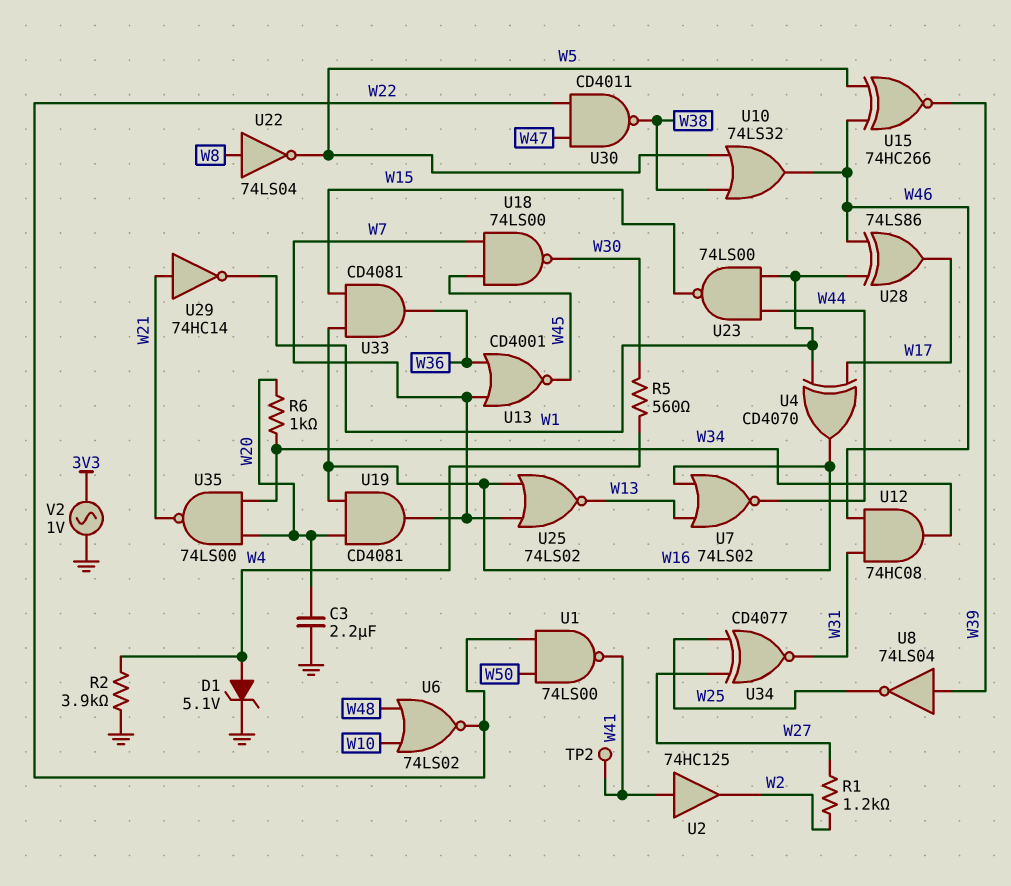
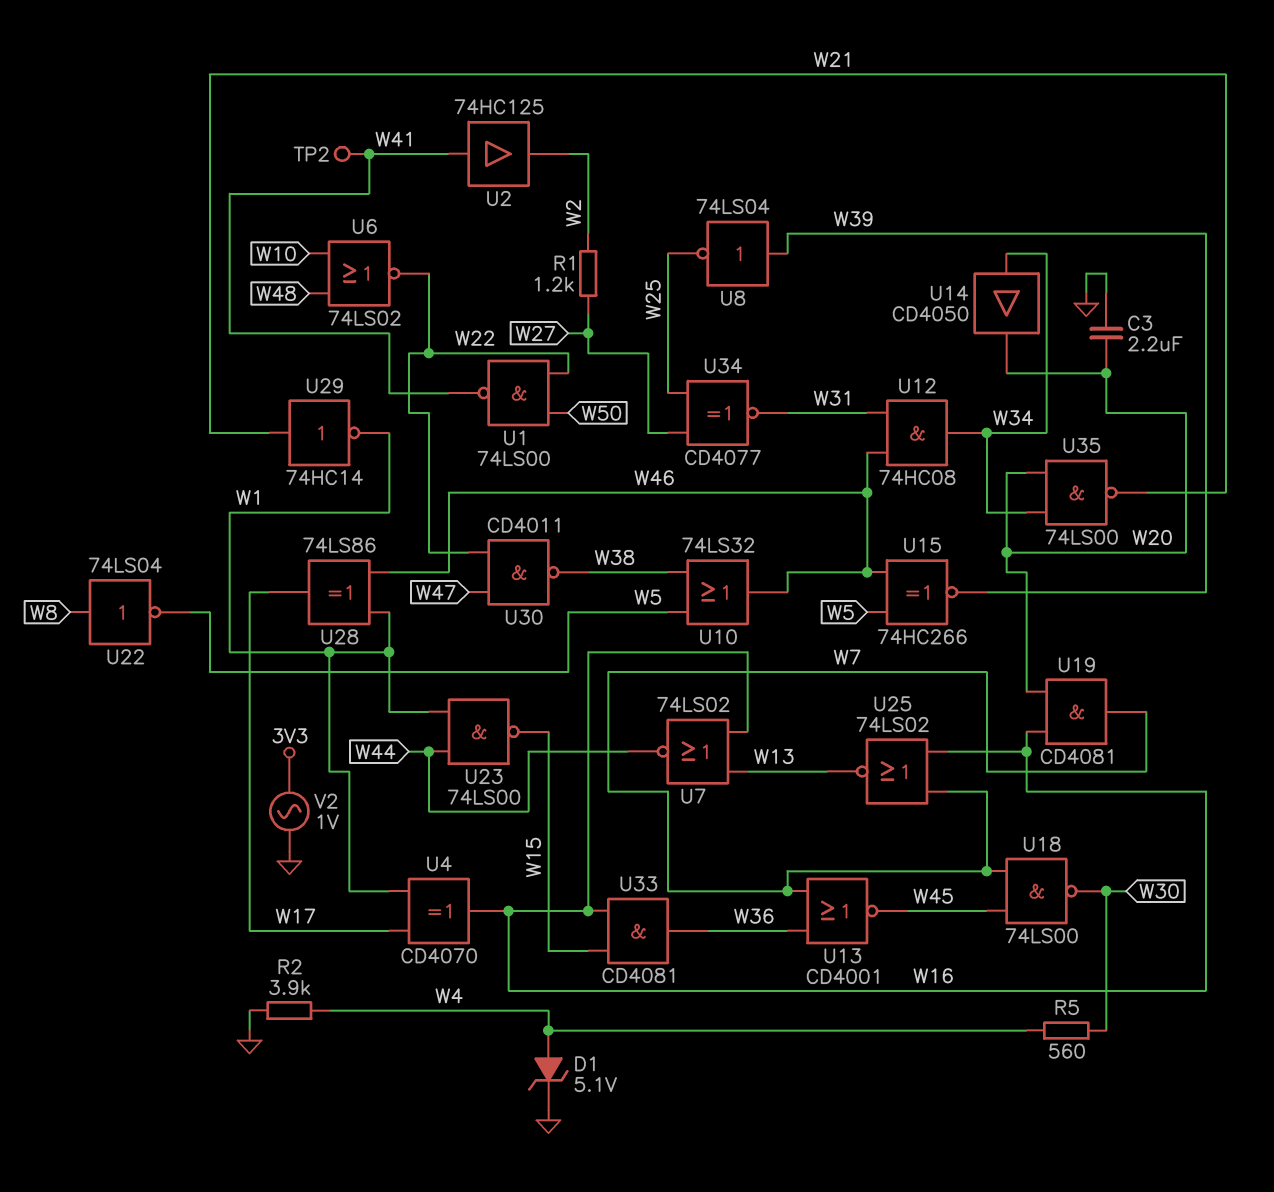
R6: 1k (W20, W34) -> none
U14: none -> buffer CD4050 (in W34, out W20)

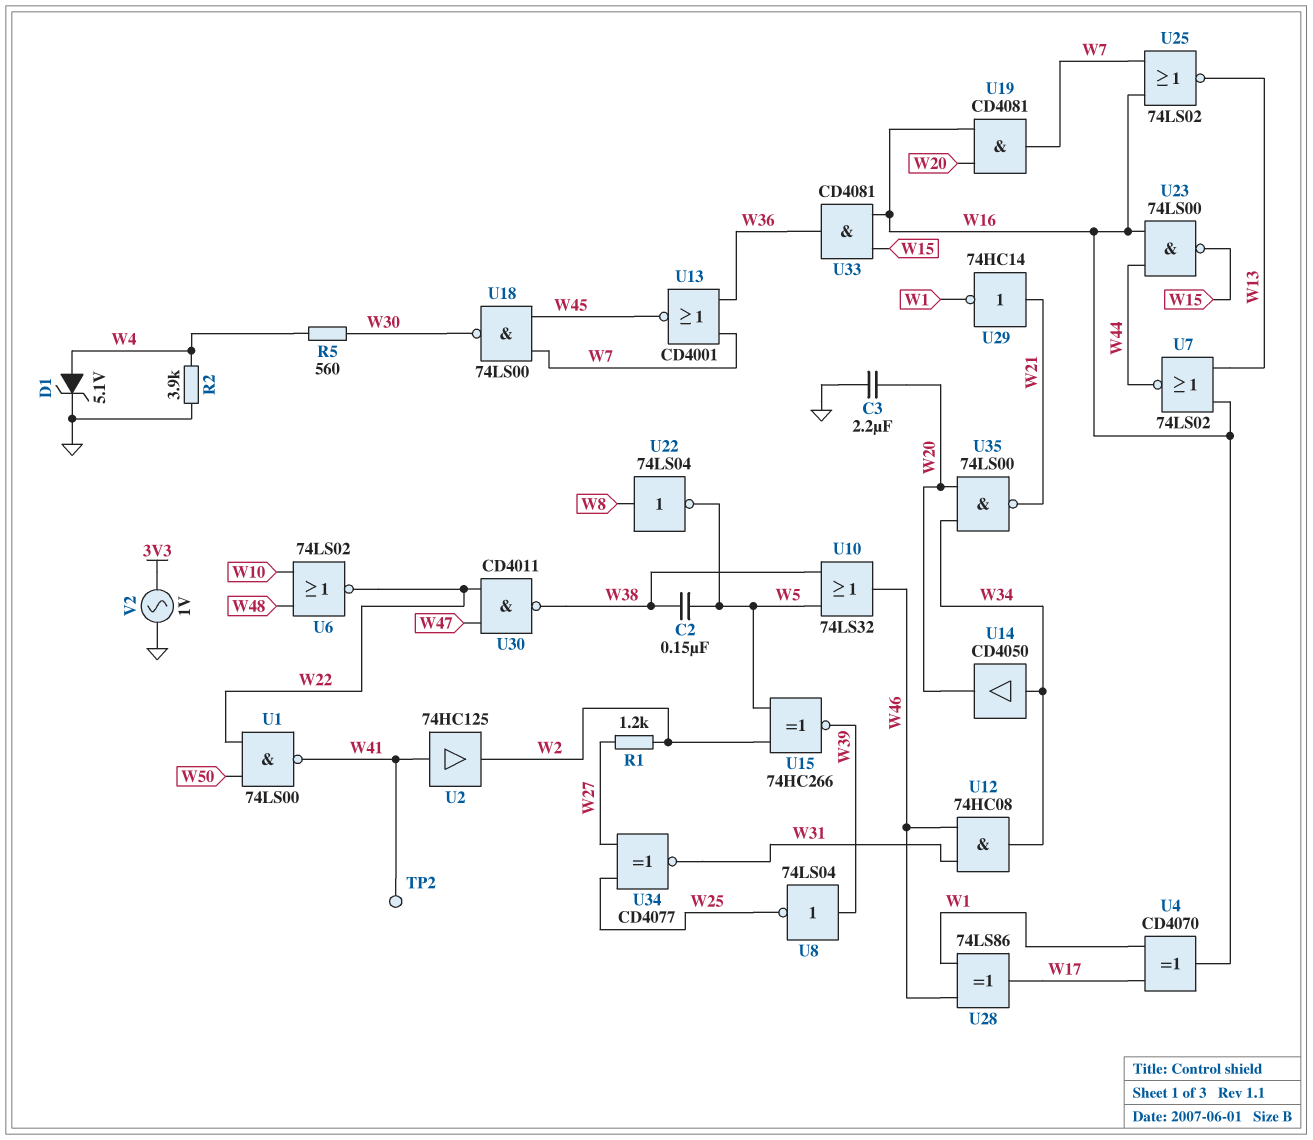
C2: none -> 150nF (W5, W38)
U15: XNOR 74HC266 (in W5, in W46, out W39) -> XNOR 74HC266 (in W2, in W5, out W39)
U23: NAND 74LS00 (in W1, in W44, out W15) -> NAND 74LS00 (in W16, in W44, out W15)

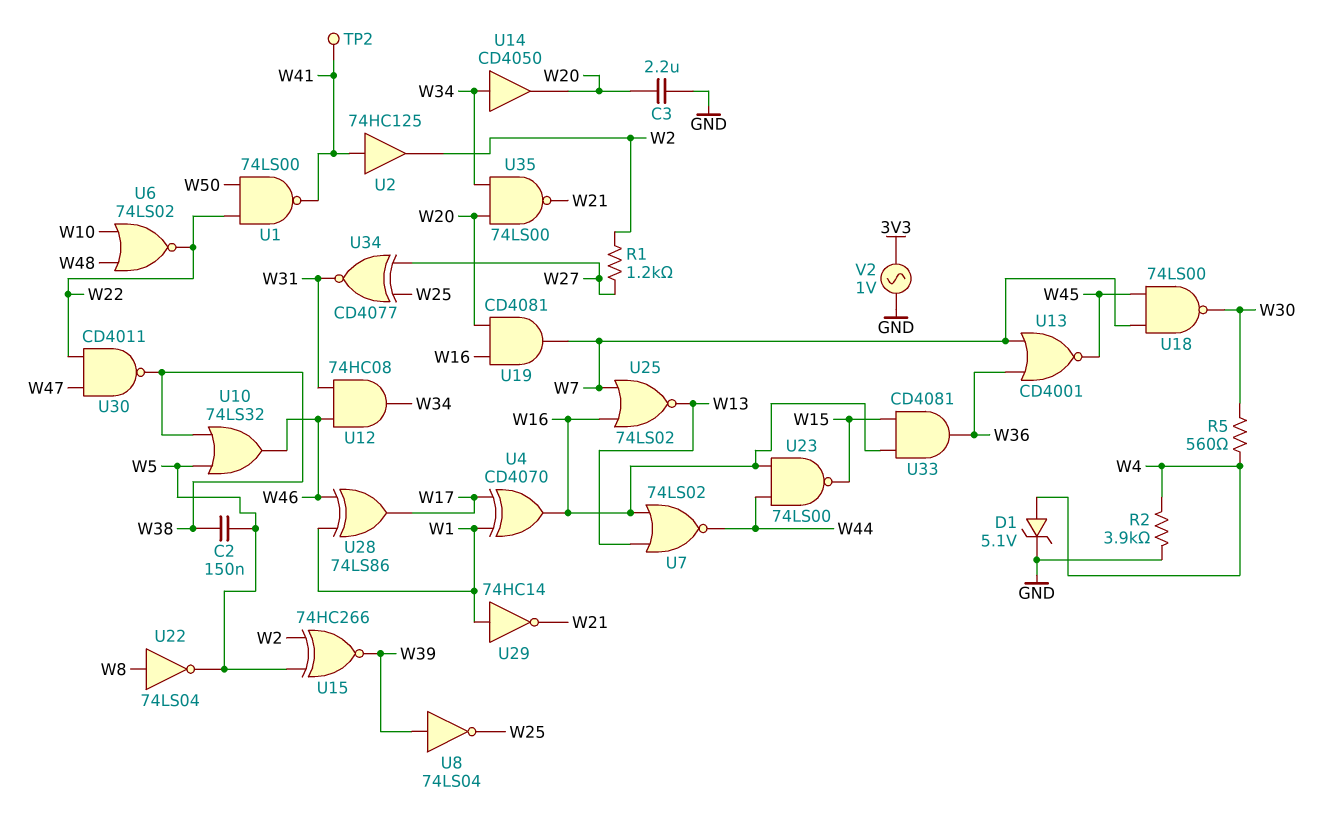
U29: NOT 74HC14 (in W21, out W1) -> NOT 74HC14 (in W1, out W21)

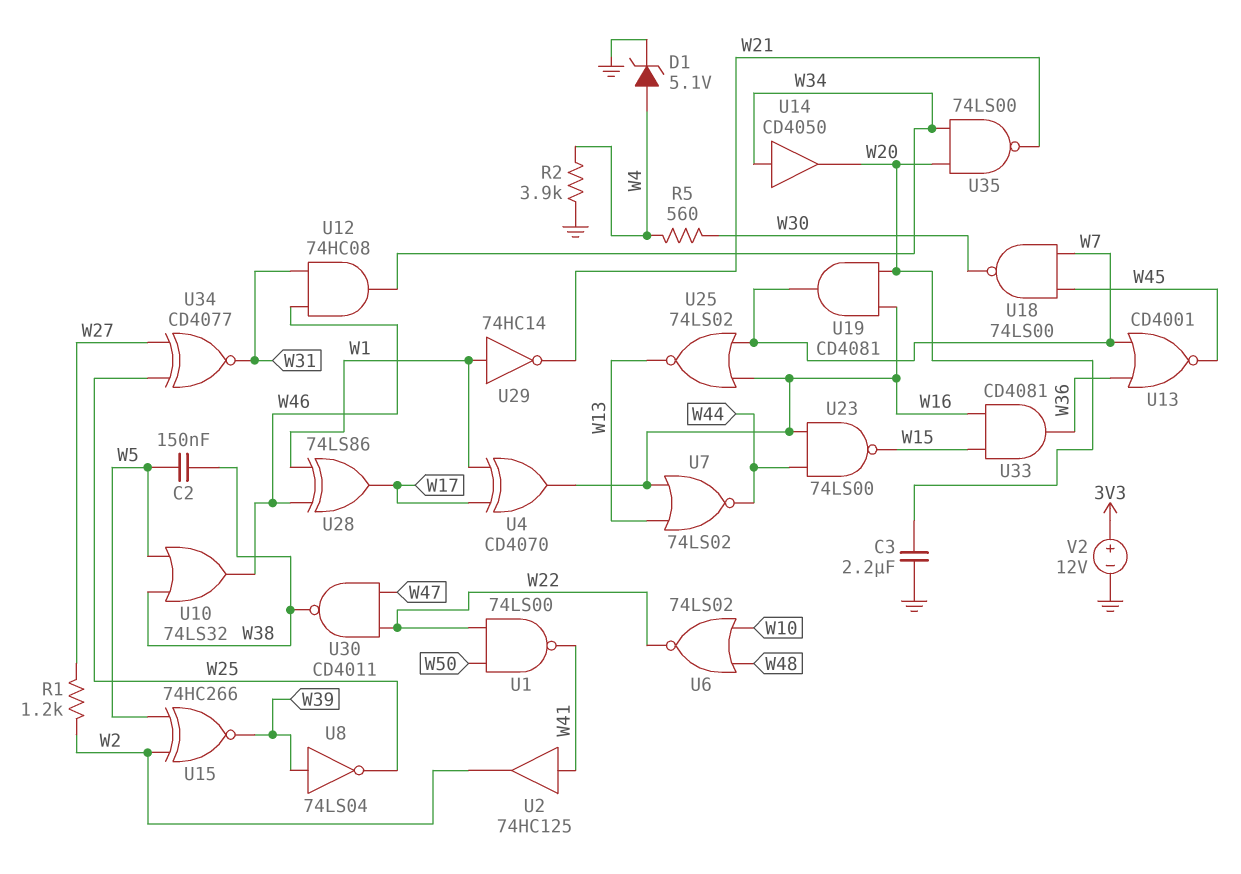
TP2: test point (W41) -> none
U22: NOT 74LS04 (in W8, out W5) -> none
V2: AC 1V (3V3, GND) -> 12V (plus 3V3, minus GND)

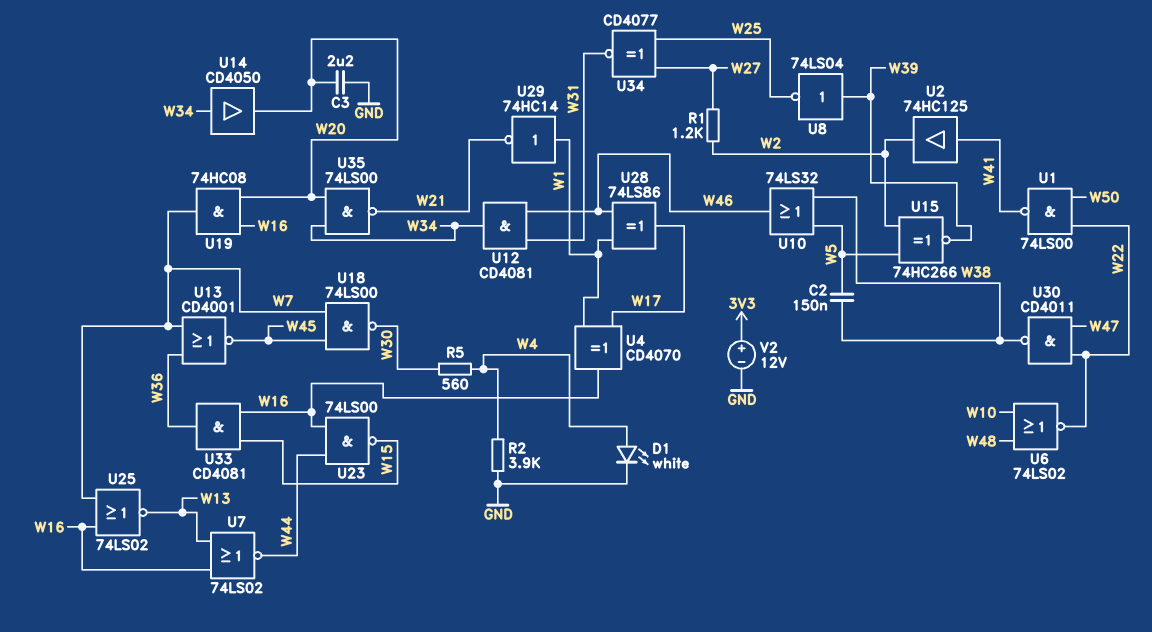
D1: zener 5.1V (A W4, K GND) -> LED white (A W4, K GND)
U12: AND 74HC08 (in W31, in W46, out W34) -> AND CD4081 (in W31, in W46, out W34)
U19: AND CD4081 (in W16, in W20, out W7) -> AND 74HC08 (in W16, in W20, out W7)

